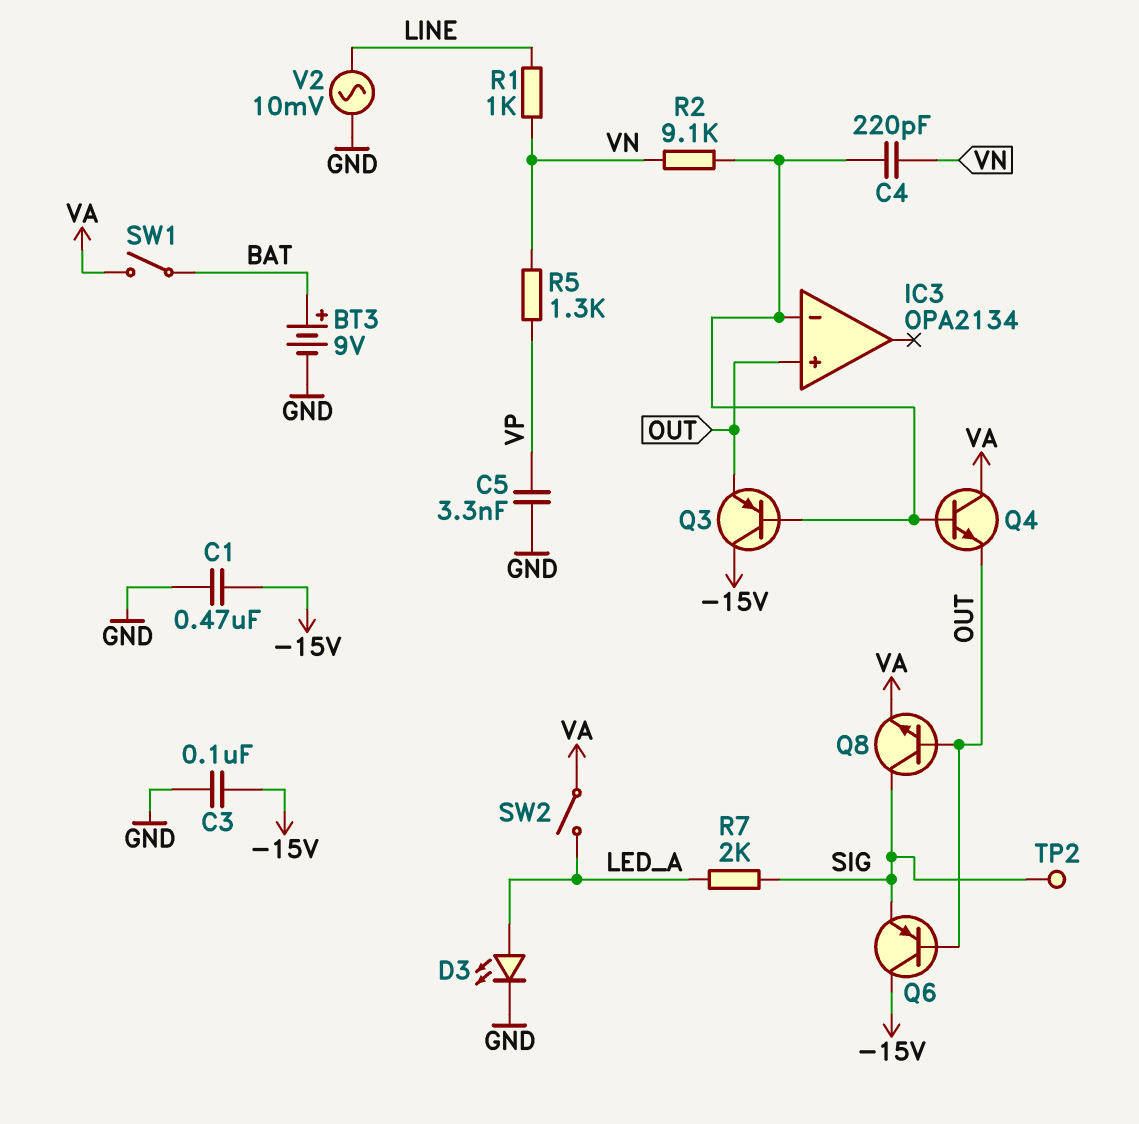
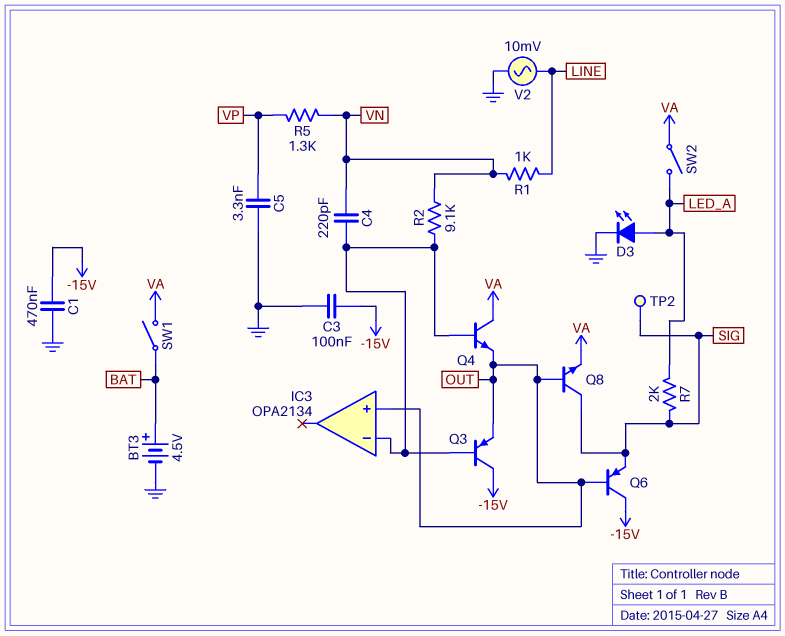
BT3: 9V (plus BAT, minus GND) -> 4.5V (plus BAT, minus GND)

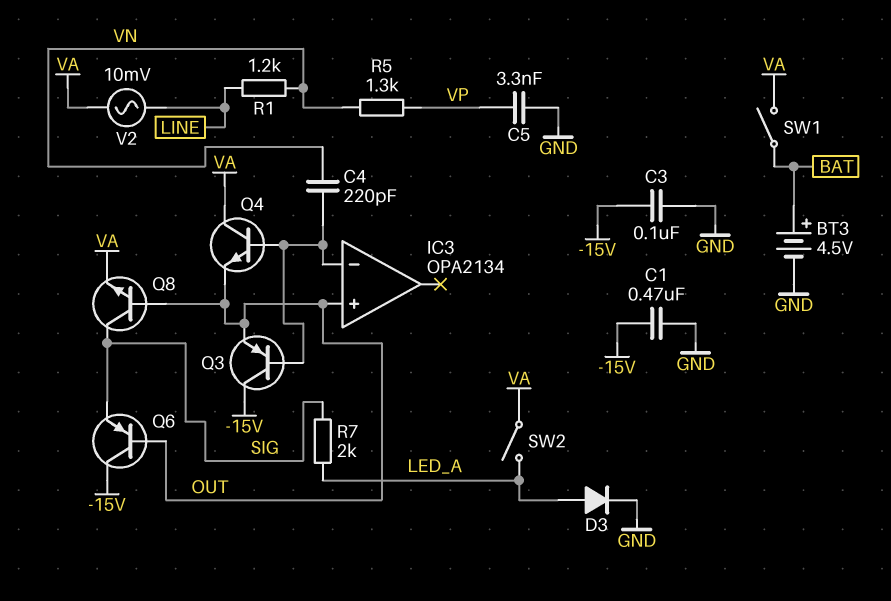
D3: LED (A LED_A, K GND) -> diode (A LED_A, K GND)
R1: 1k (LINE, VN) -> 1.2k (LINE, VN)
R2: 9.1k (IC3/in-, VN) -> none
TP2: test point (SIG) -> none
V2: AC 10mV (GND, LINE) -> AC 10mV (LINE, VA)

